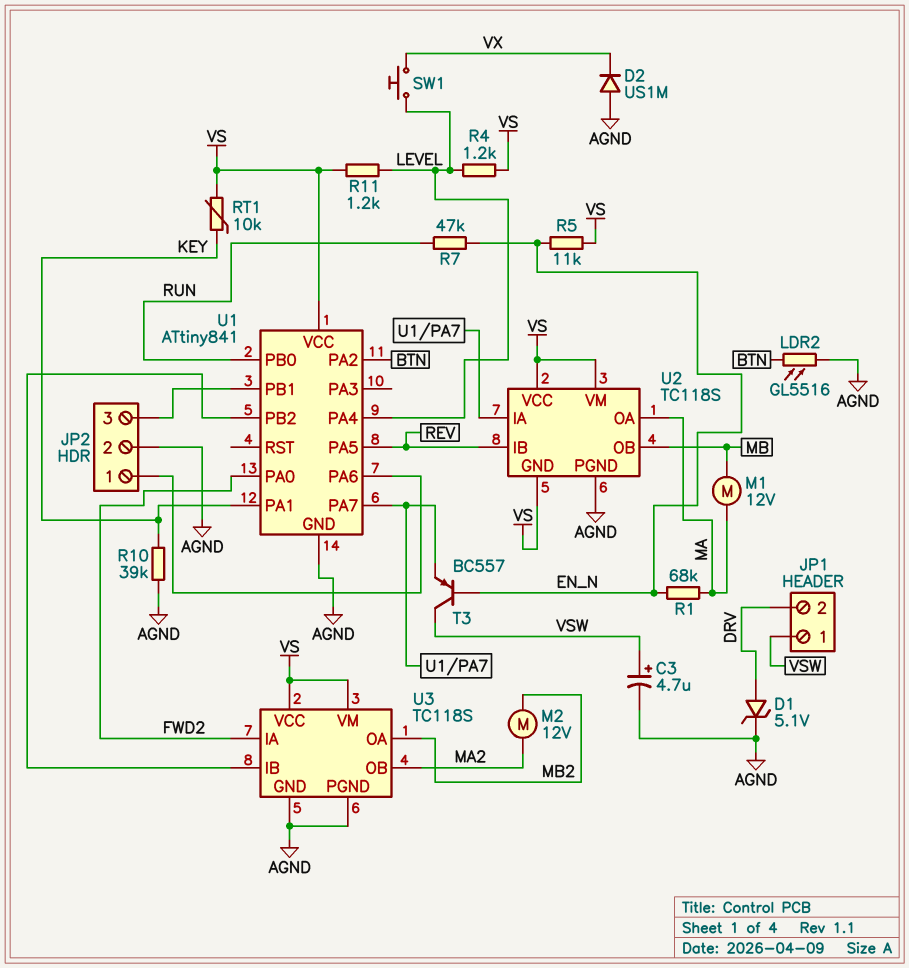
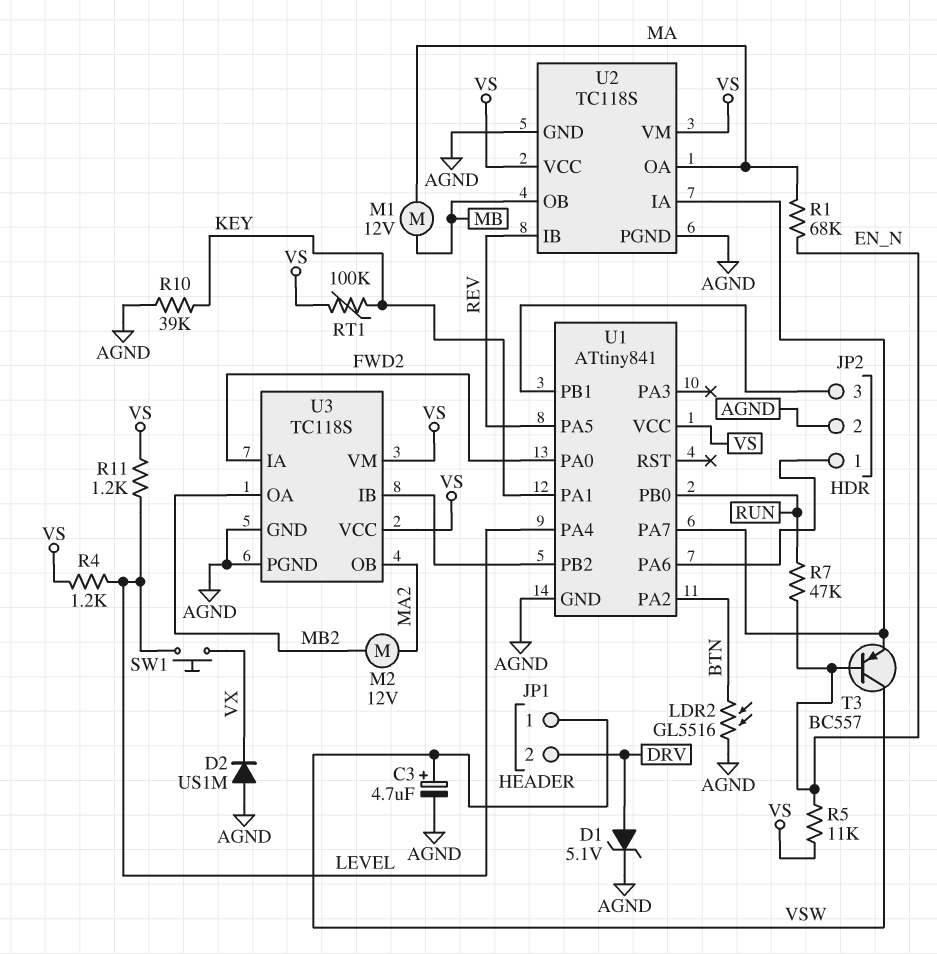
RT1: 10k (KEY, VS) -> 100k (KEY, VS)
U2 pin GND: VS -> AGND

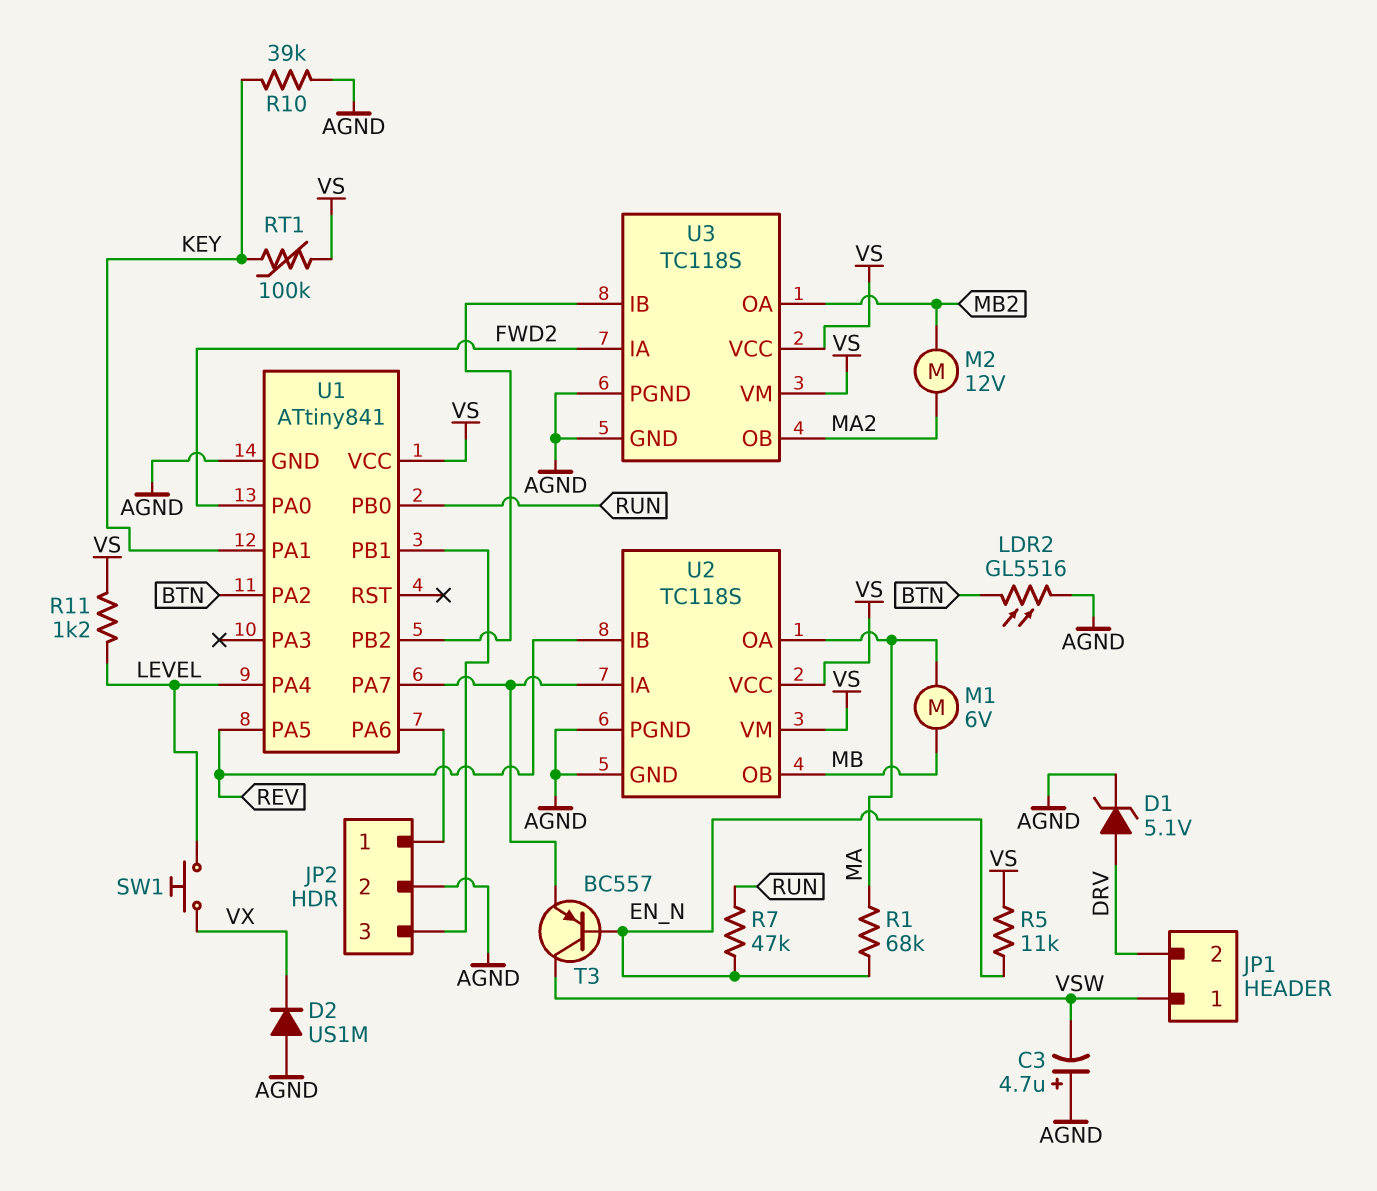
C3: 4.7uF (plus VSW, minus AGND) -> 4.7uF (plus AGND, minus VSW)
M1: motor 12V (MA, MB) -> motor 6V (MA, MB)
R4: 1.2k (LEVEL, VS) -> none

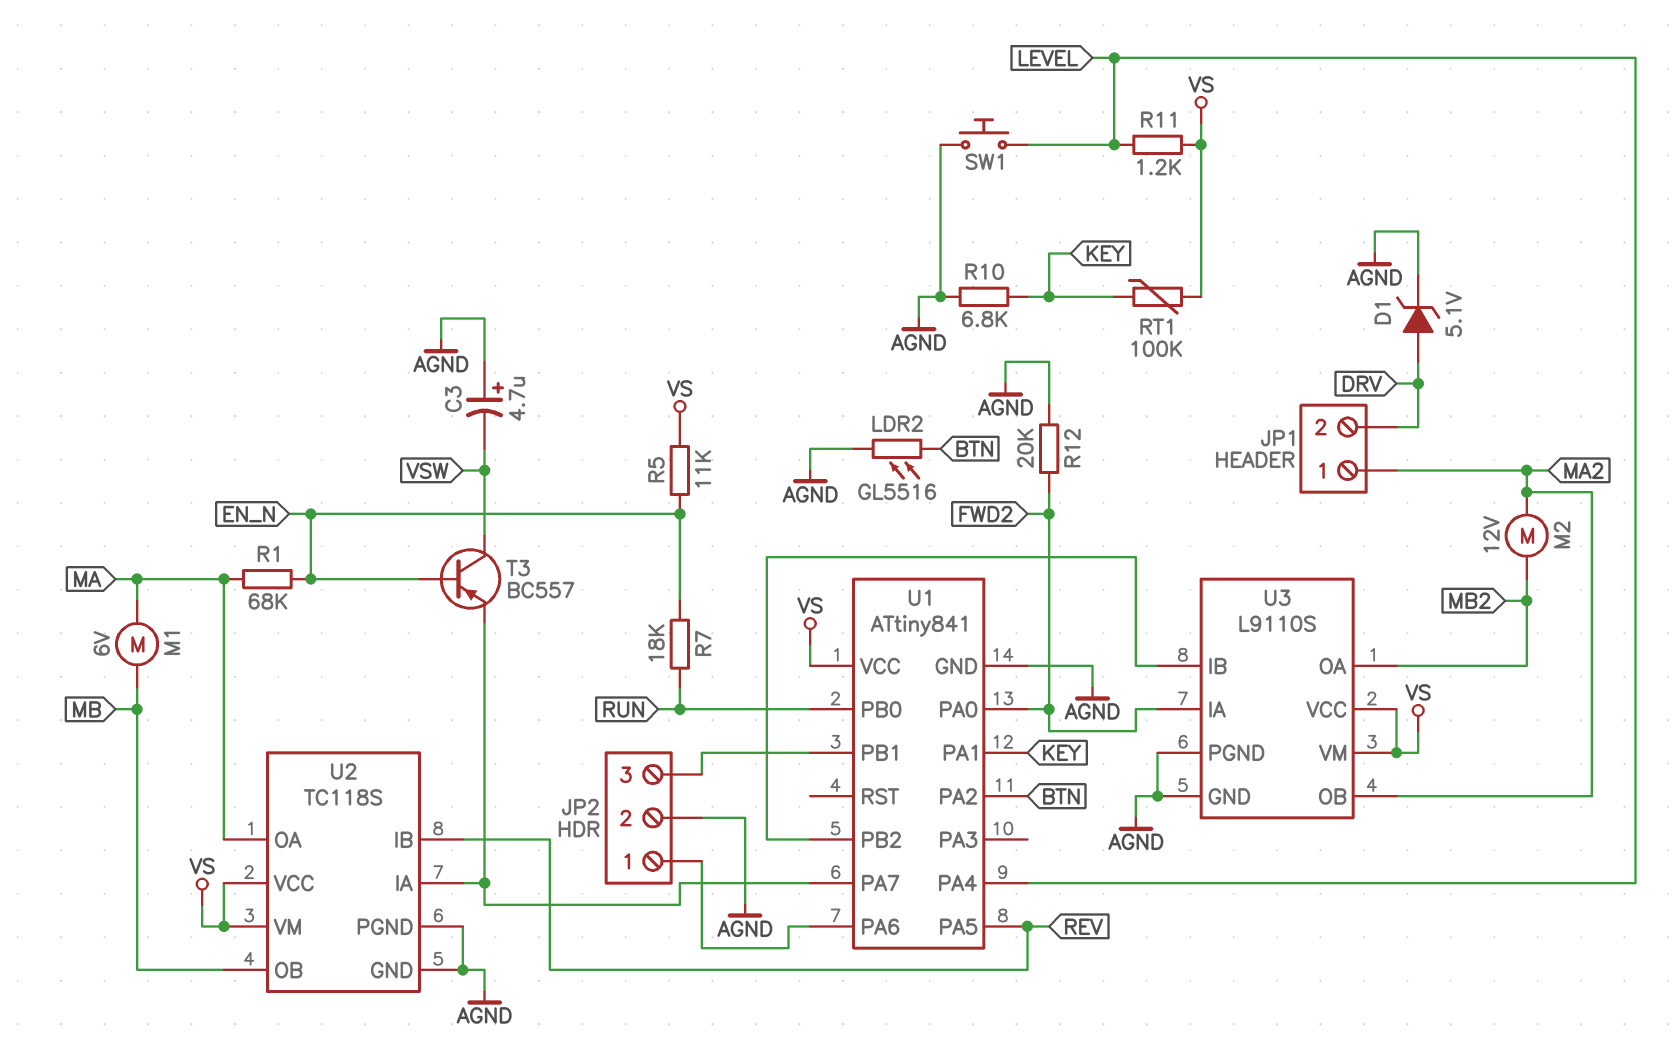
D2: diode US1M (A AGND, K VX) -> none
JP1 pin 1: VSW -> MA2
R7: 47k (EN_N, RUN) -> 18k (EN_N, RUN)
R10: 39k (AGND, KEY) -> 6.8k (AGND, KEY)
R12: none -> 20k (AGND, FWD2)
SW1: button (LEVEL, VX) -> button (AGND, LEVEL)
U3: TC118S -> L9110S

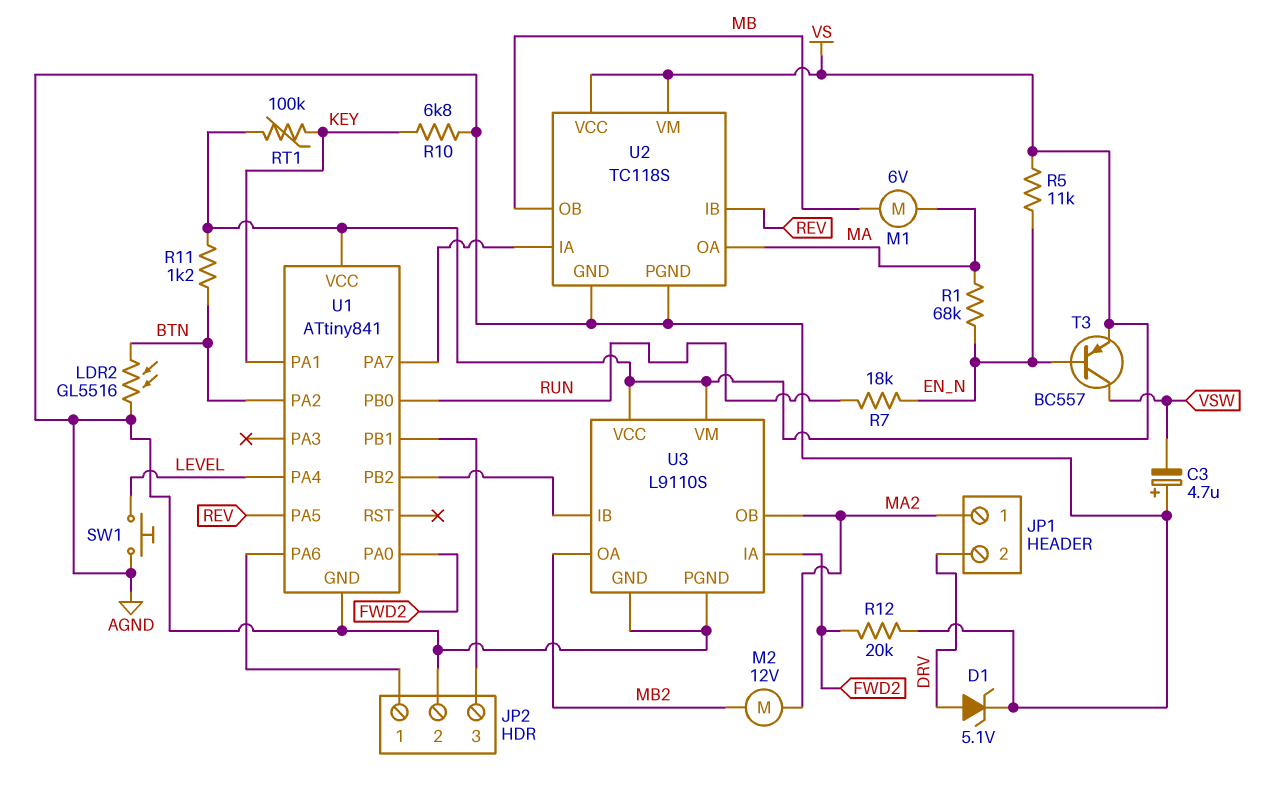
R11: 1.2k (LEVEL, VS) -> 1.2k (BTN, VS)
T3: PNP BC557 (B EN_N, C VSW, E U1/PA7) -> PNP BC557 (B EN_N, C VSW, E VS)

